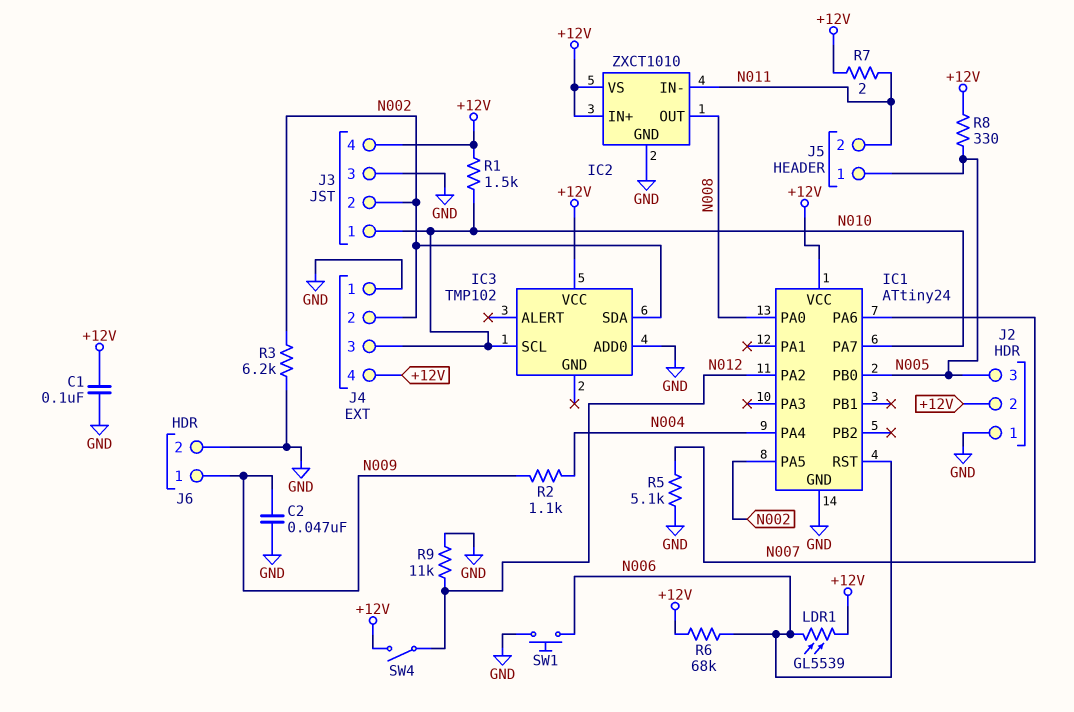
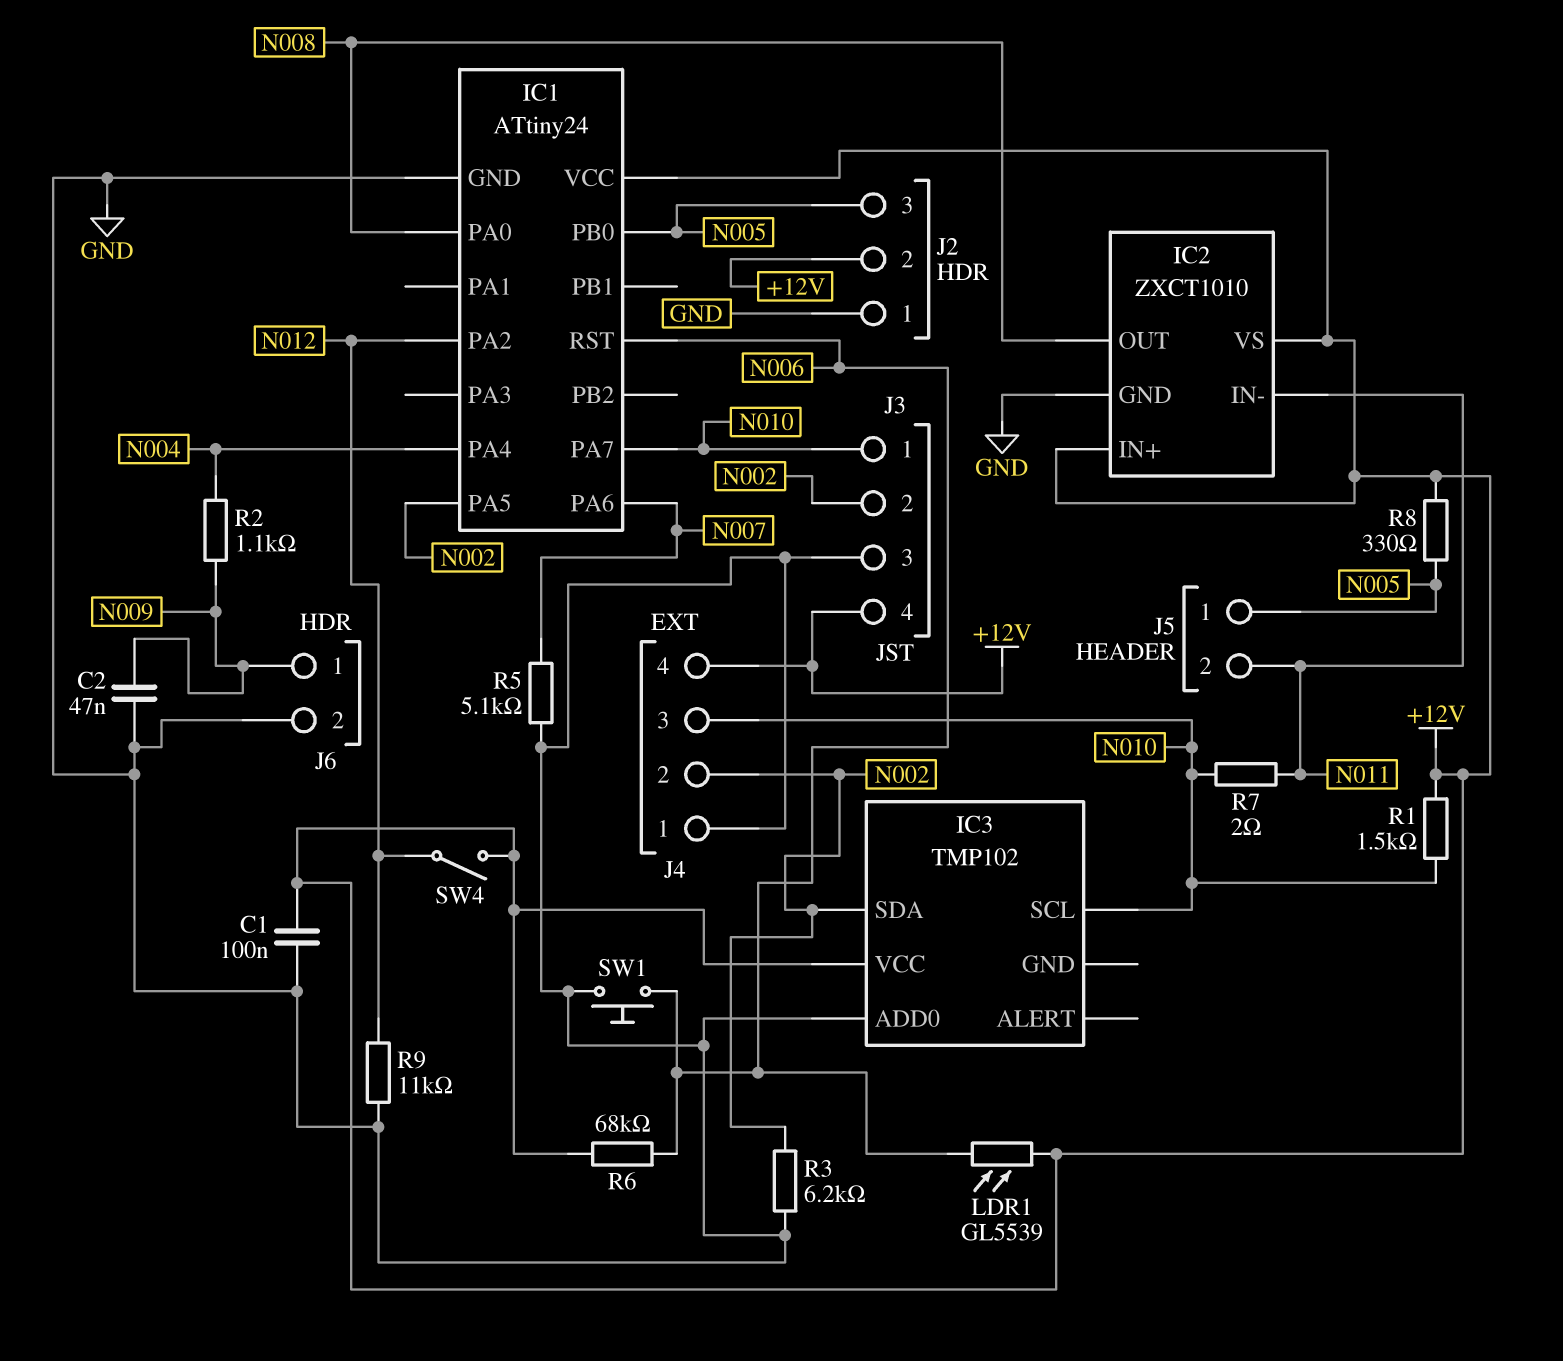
R7: 2 (+12V, N011) -> 2 (N010, N011)

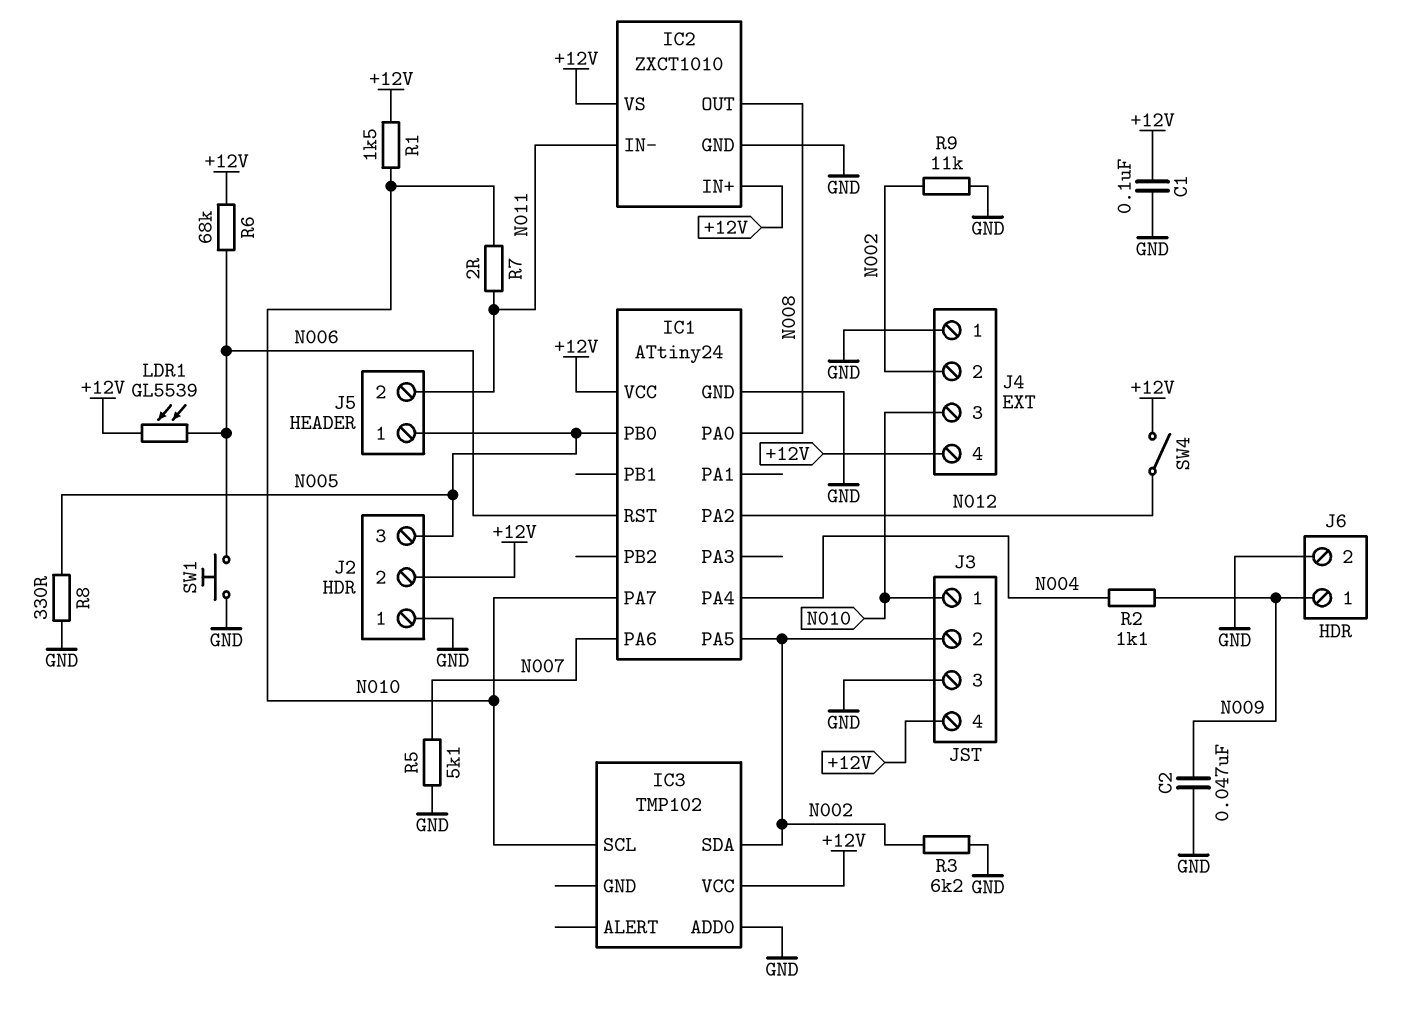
R8: 330 (+12V, N005) -> 330 (GND, N005)
R9: 11k (GND, N012) -> 11k (GND, N002)

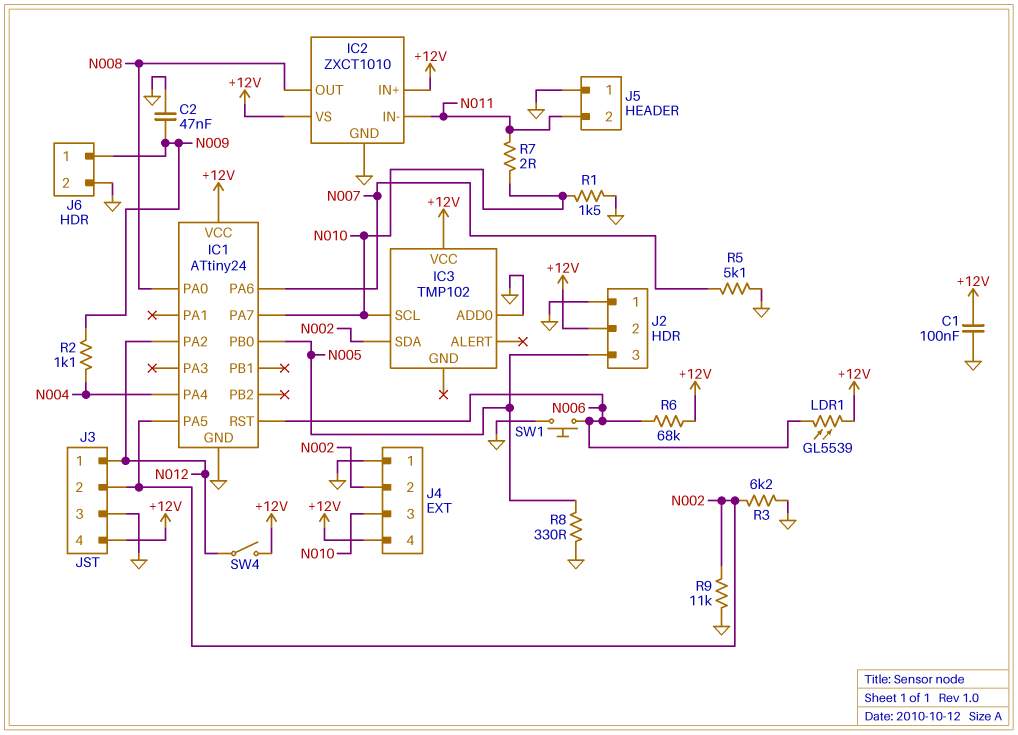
J3 pin 1: N010 -> N012
J5 pin 1: N005 -> GND
R1: 1.5k (+12V, N010) -> 1.5k (GND, N010)

